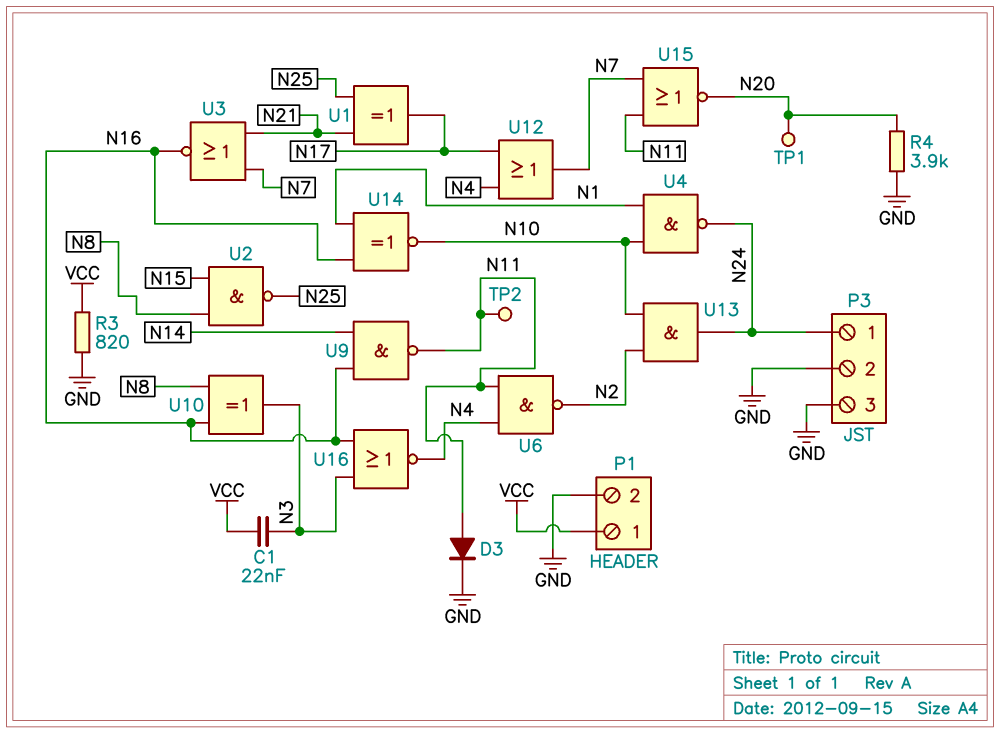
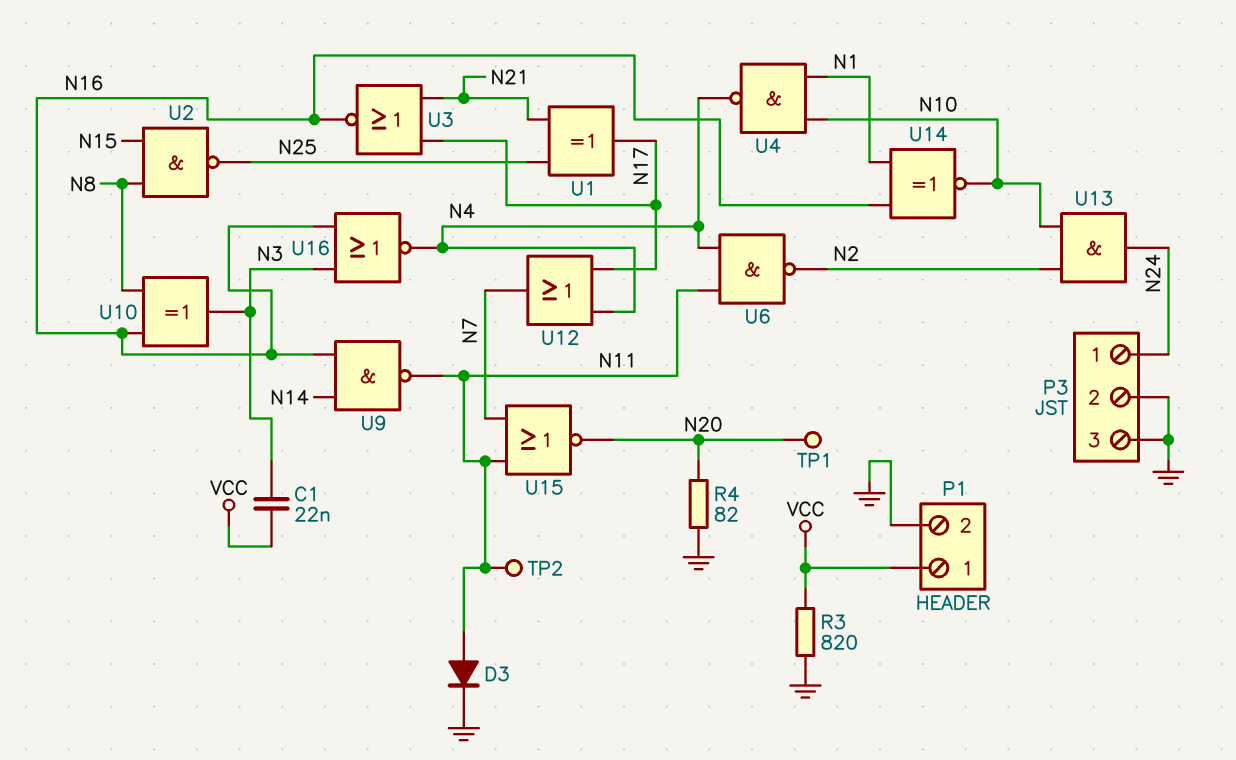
R4: 3.9k (GND, N20) -> 82 (GND, N20)
U3: NOR (in N7, in N21, out N16) -> NOR (in N17, in N21, out N16)
U4: NAND (in N1, in N10, out N24) -> NAND (in N1, in N10, out N4)

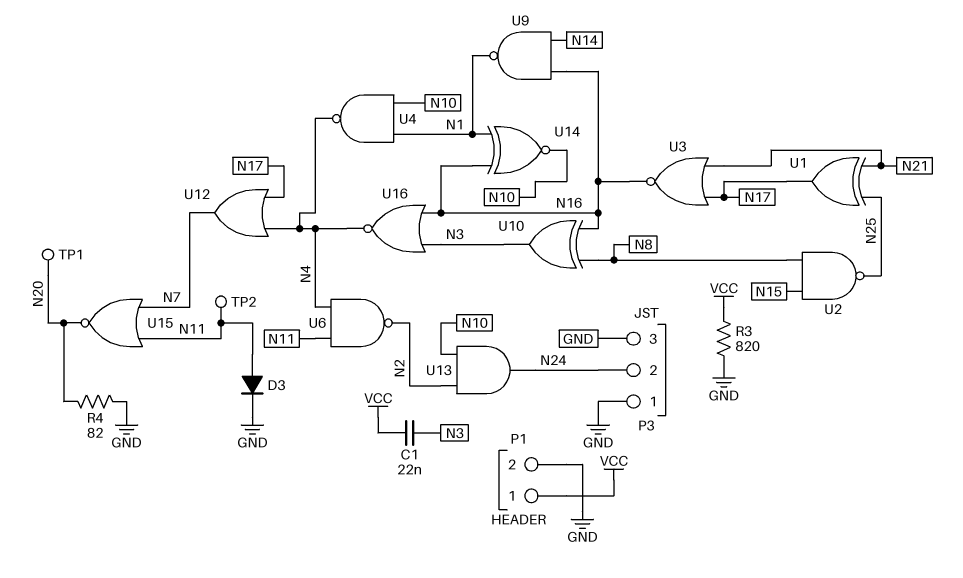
P3 pin 1: N24 -> GND
P3 pin 2: GND -> N24
U9: NAND (in N14, in N16, out N11) -> NAND (in N14, in N16, out N1)

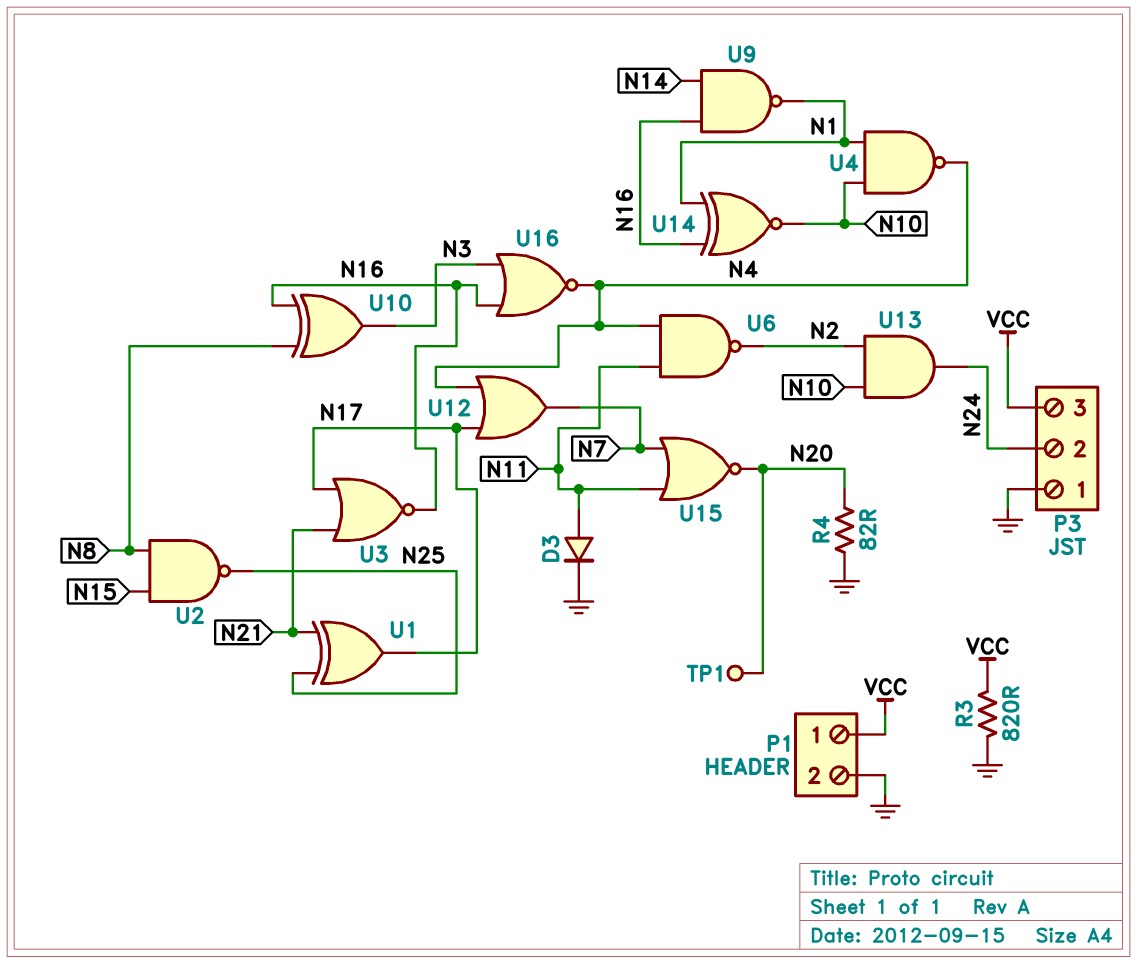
C1: 22nF (N3, VCC) -> none
P3 pin 3: GND -> VCC
TP2: test point (N11) -> none

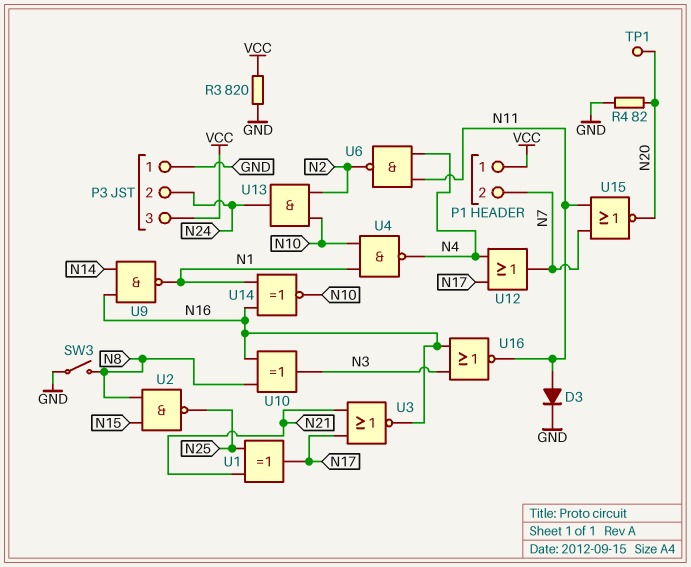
P1 pin 2: GND -> N7
SW3: none -> switch (GND, N8)
U16: NOR (in N3, in N16, out N4) -> NOR (in N3, in N16, out N11)

